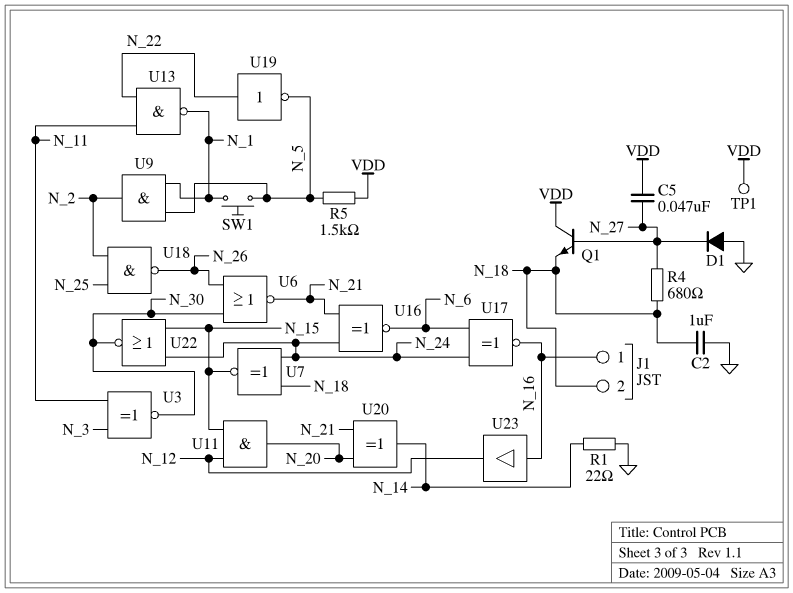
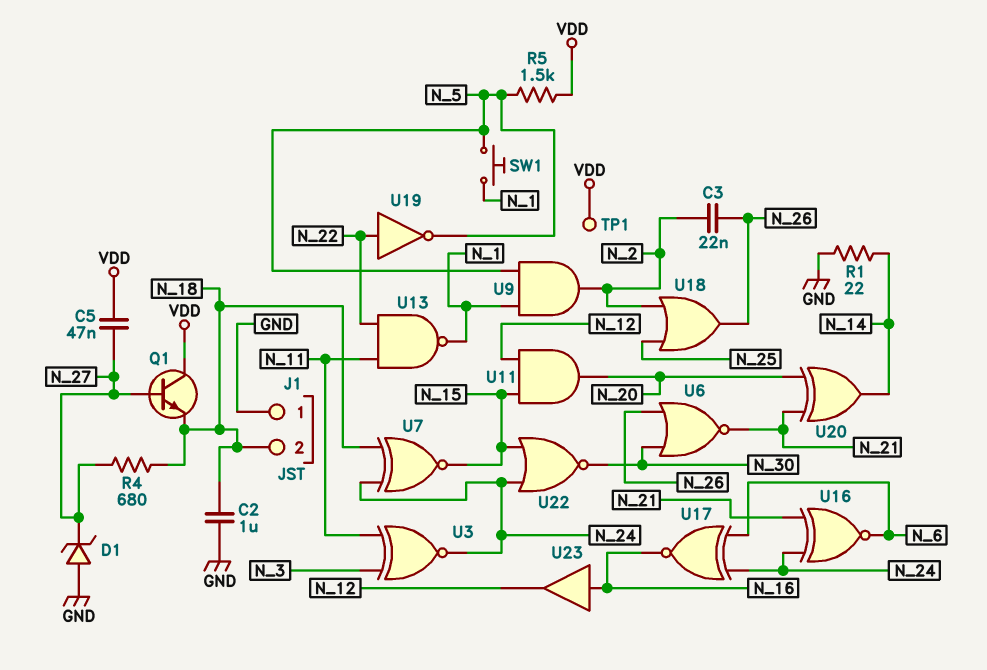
C3: none -> 22nF (N_2, N_26)
D1: diode (A GND, K N_27) -> zener (A GND, K N_27)
J1 pin 1: N_16 -> GND
U3: XNOR (in N_3, in N_11, out N_30) -> XNOR (in N_3, in N_11, out N_24)
U18: NAND (in N_2, in N_25, out N_26) -> OR (in N_2, in N_25, out N_26)

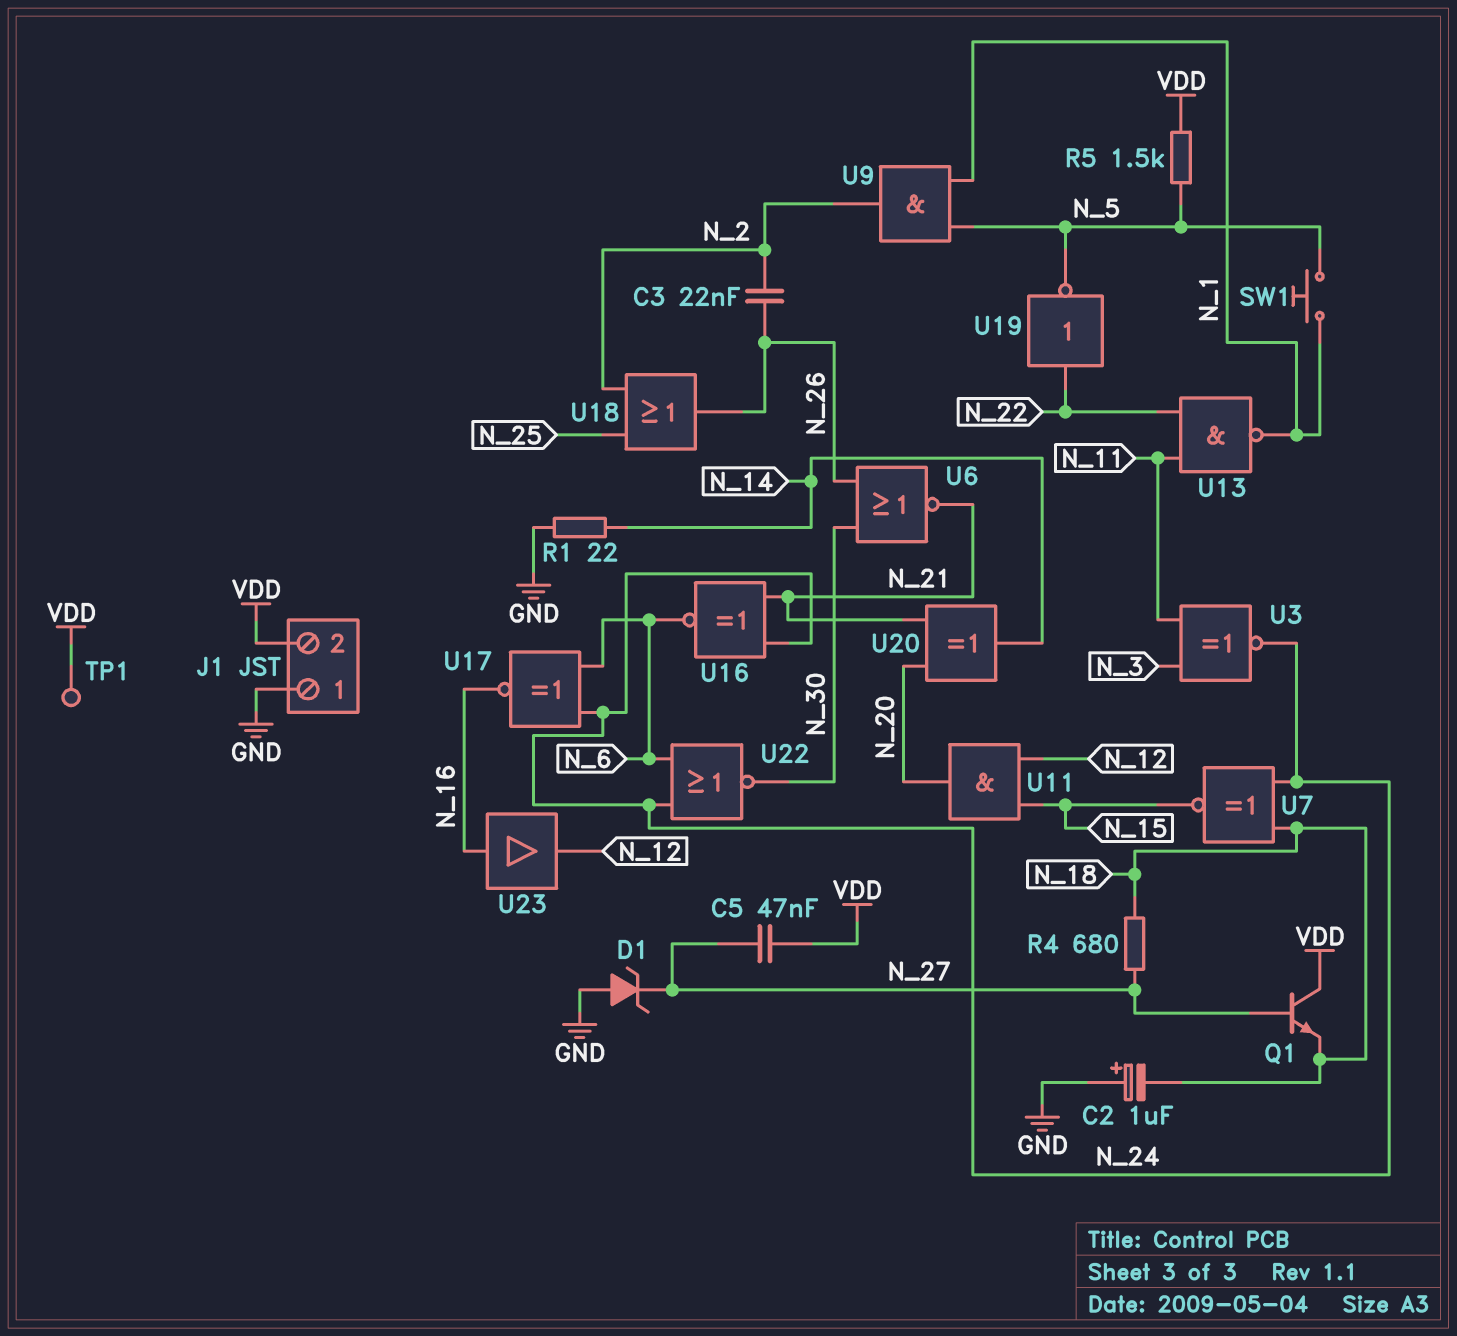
C2: 1uF (GND, N_18) -> 1uF (plus GND, minus N_18)
J1 pin 2: N_18 -> VDD
U22: NOR (in N_15, in N_24, out N_30) -> NOR (in N_6, in N_24, out N_30)

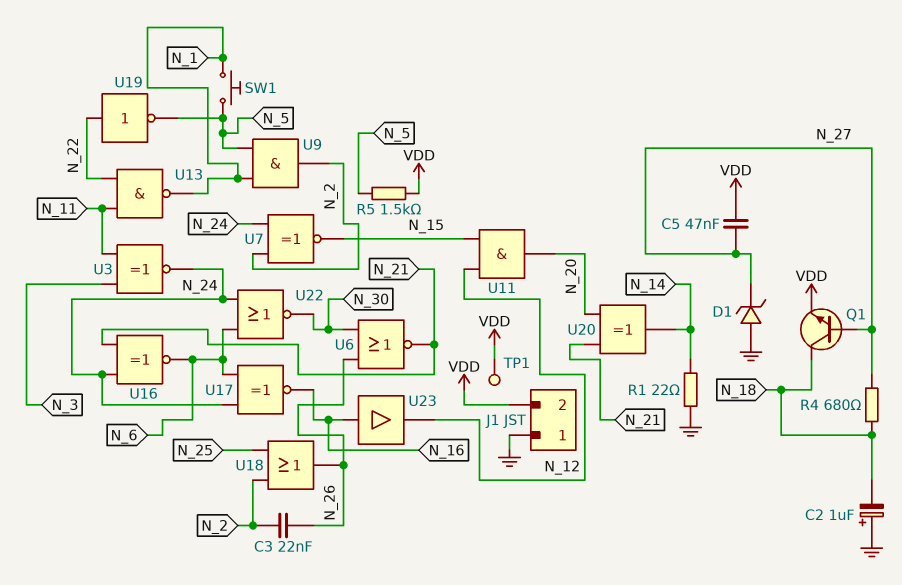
Q1: NPN (B N_27, C VDD, E N_18) -> NPN (B N_27, C N_18, E VDD)
U7: XNOR (in N_18, in N_24, out N_15) -> XNOR (in N_2, in N_24, out N_15)

